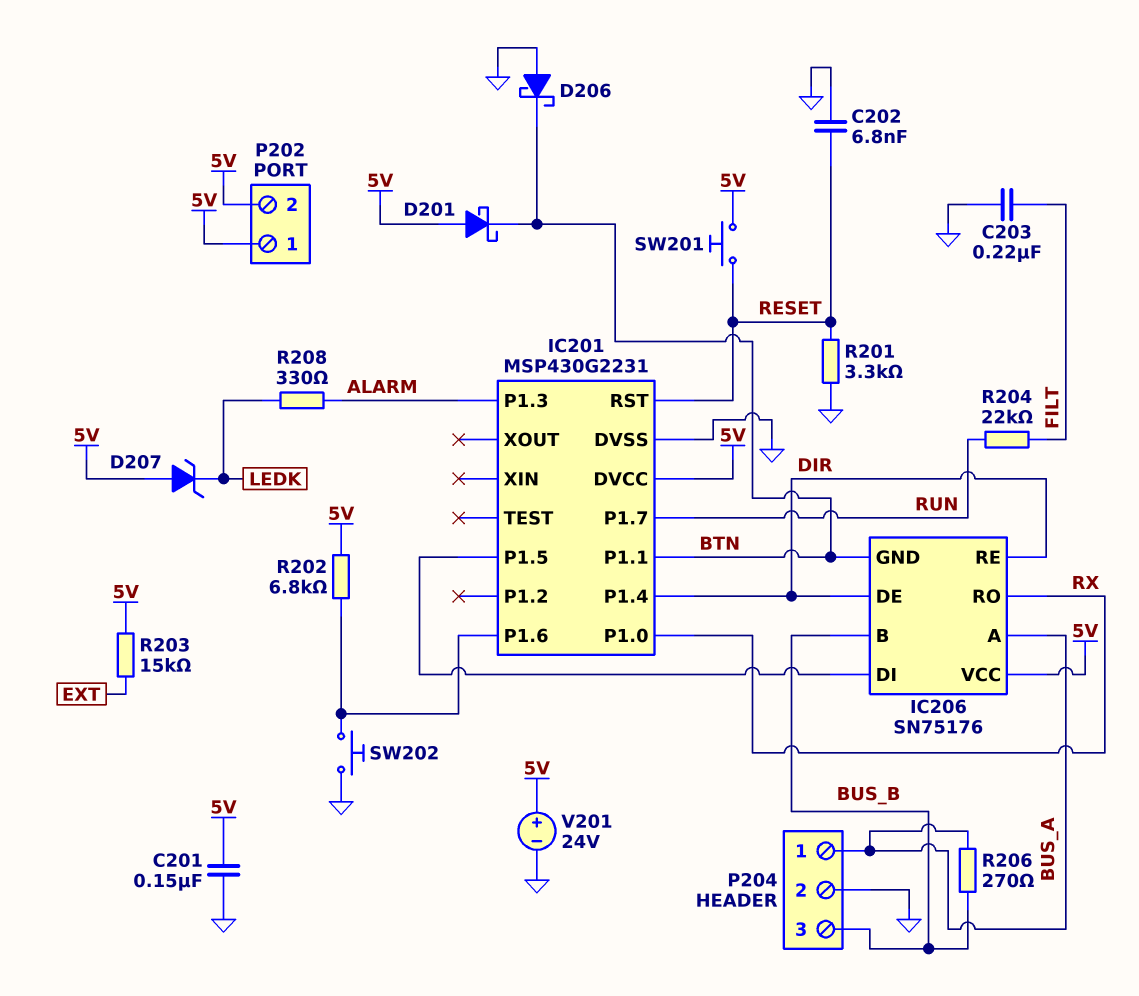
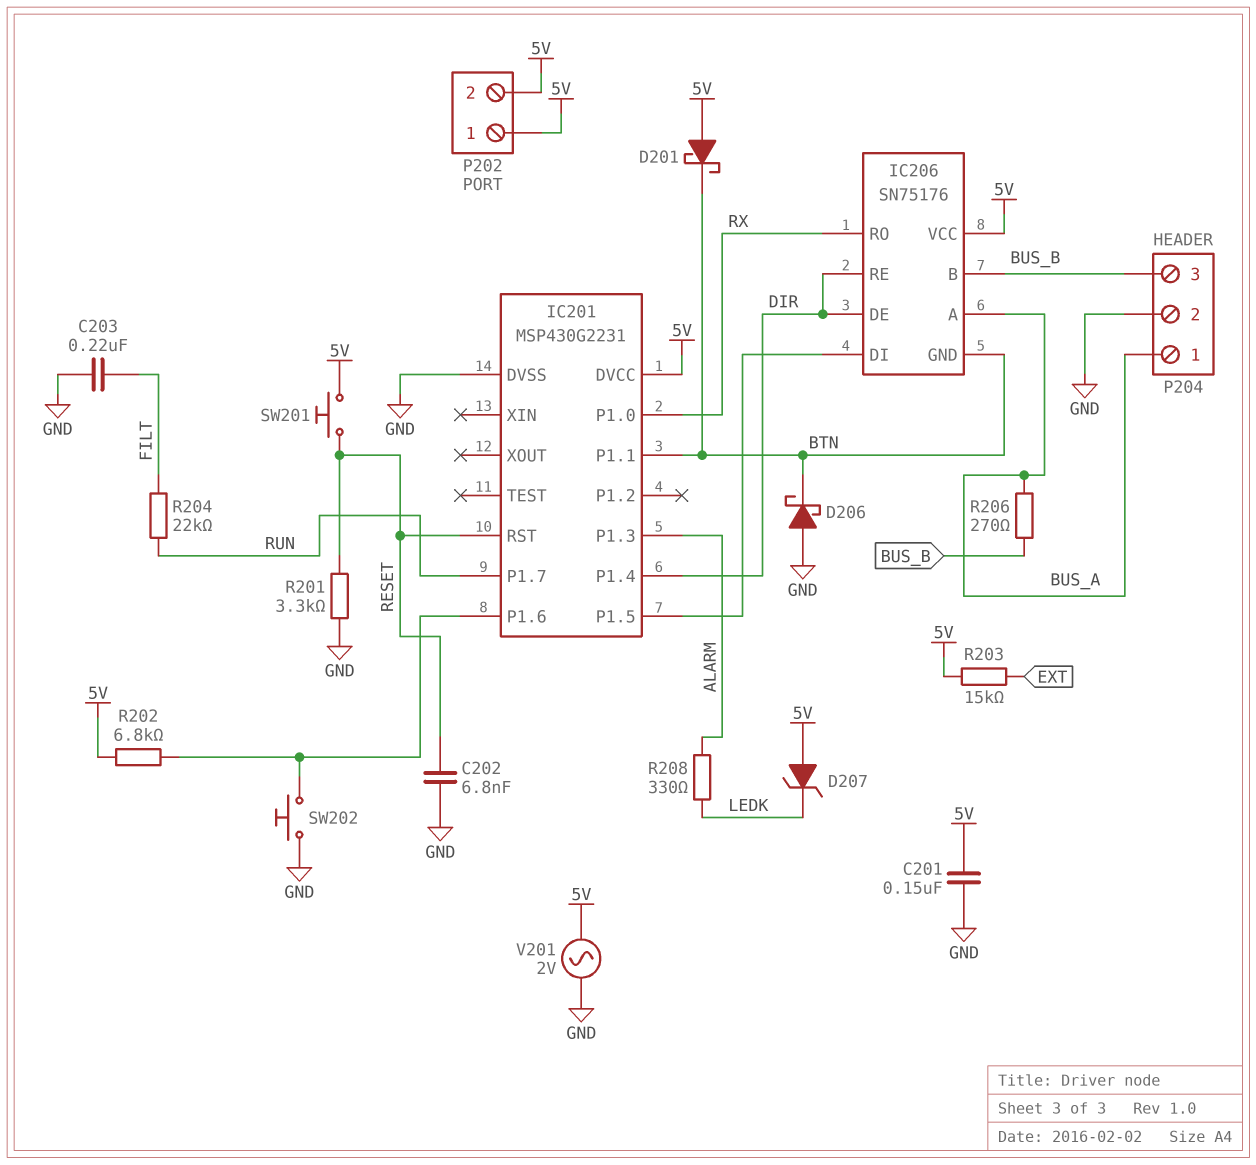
V201: 24V (plus 5V, minus GND) -> AC 2V (5V, GND)

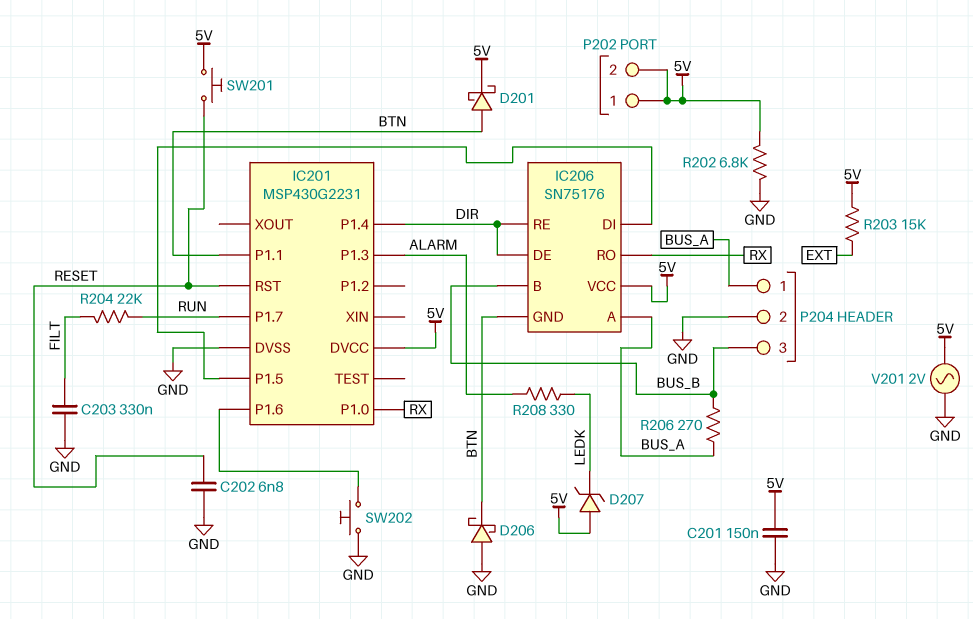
C203: 220nF (FILT, GND) -> 330nF (FILT, GND)
D201: schottky (A 5V, K BTN) -> schottky (A BTN, K 5V)
R201: 3.3k (GND, RESET) -> none
R202: 6.8k (5V, IC201/P1.6) -> 6.8k (5V, GND)

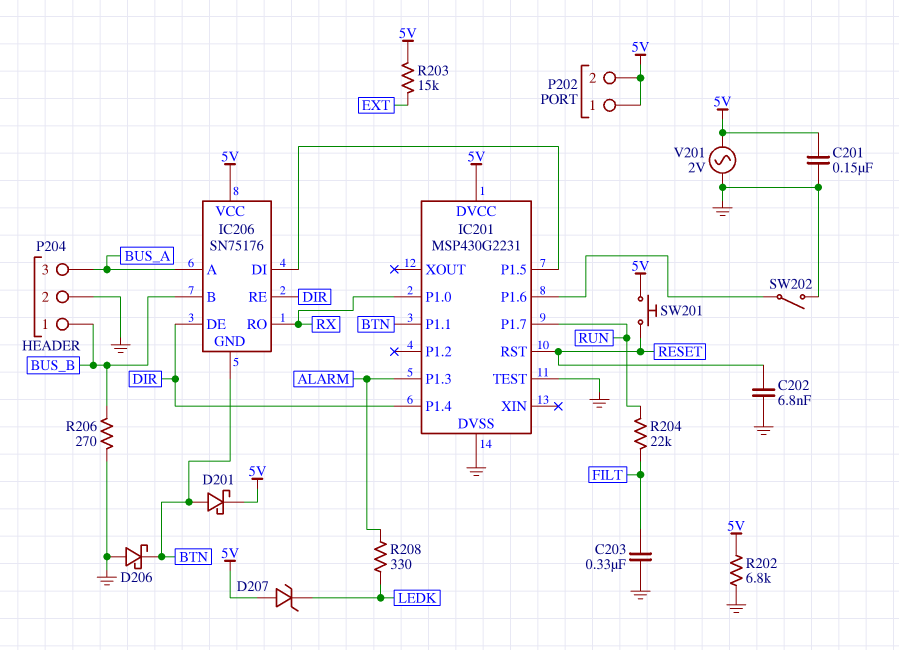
IC201 pin TEST: none -> GND
P204 pin 1: BUS_A -> BUS_B
P204 pin 3: BUS_B -> BUS_A
R206: 270 (BUS_A, BUS_B) -> 270 (BUS_B, GND)
SW202: button (GND, IC201/P1.6) -> switch (GND, IC201/P1.6)

